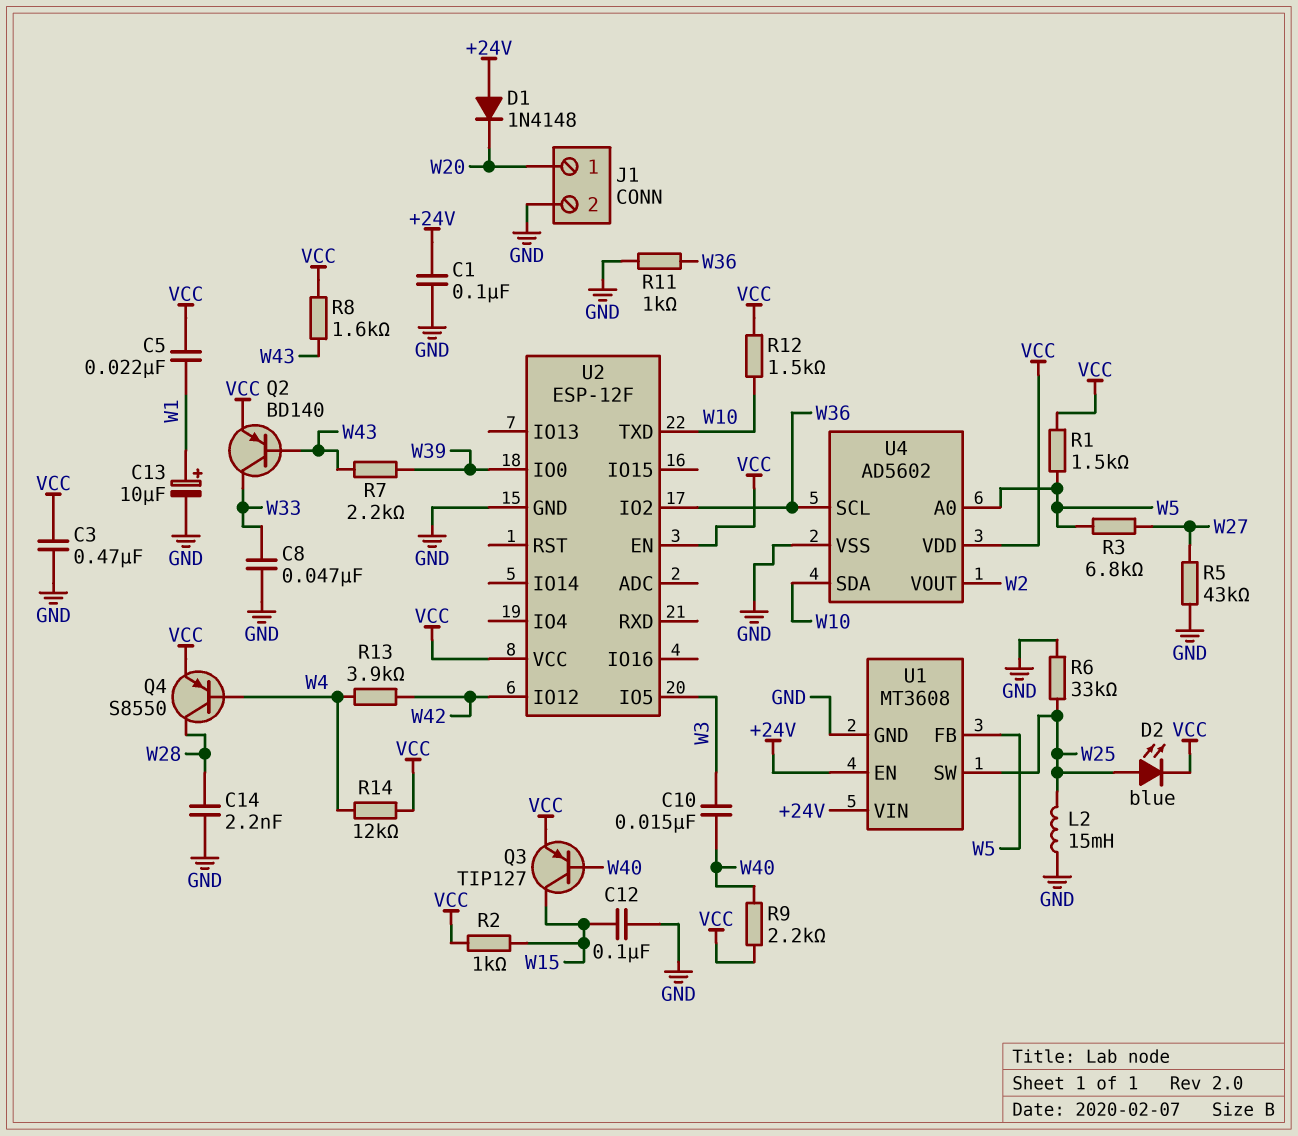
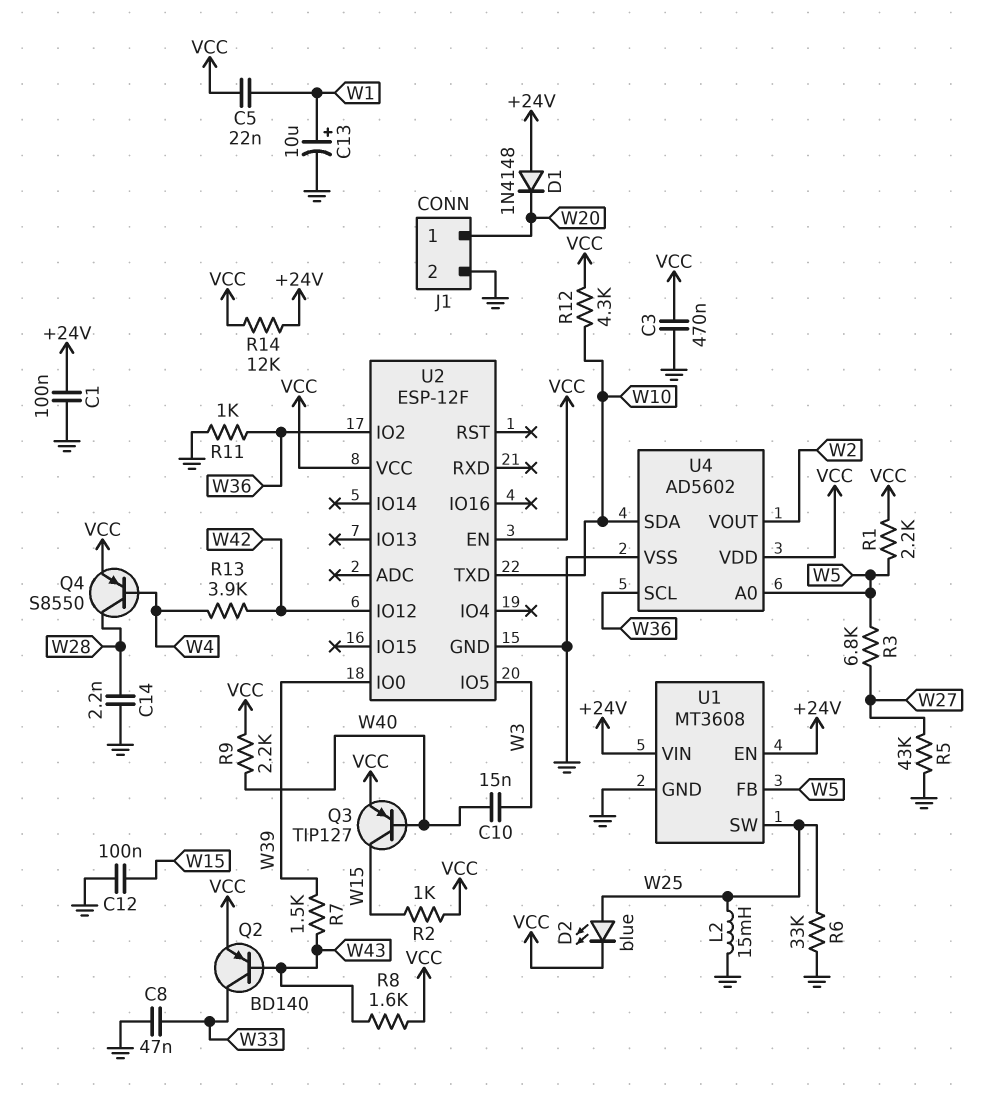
R1: 1.5k (VCC, W5) -> 2.2k (VCC, W5)
R7: 2.2k (W39, W43) -> 1.5k (W39, W43)
R12: 1.5k (VCC, W10) -> 4.3k (VCC, W10)
R14: 12k (VCC, W4) -> 12k (+24V, VCC)

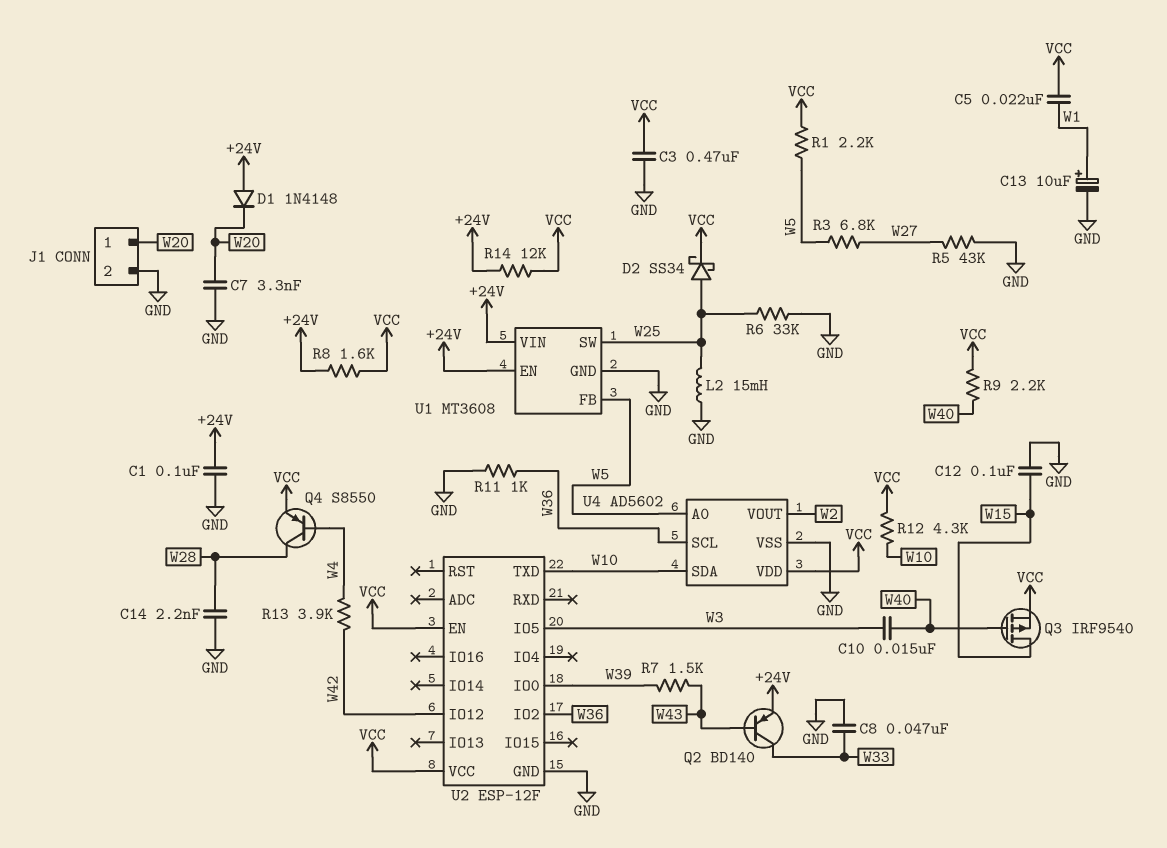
C7: none -> 3.3nF (GND, W20)
D2: LED blue (A W25, K VCC) -> schottky SS34 (A W25, K VCC)
Q2: PNP BD140 (B W43, C W33, E VCC) -> PNP BD140 (B W43, C W33, E +24V)
Q3: PNP TIP127 (B W40, C W15, E VCC) -> PMOS IRF9540 (G W40, D W15, S VCC)
R2: 1k (VCC, W15) -> none
R8: 1.6k (VCC, W43) -> 1.6k (+24V, VCC)

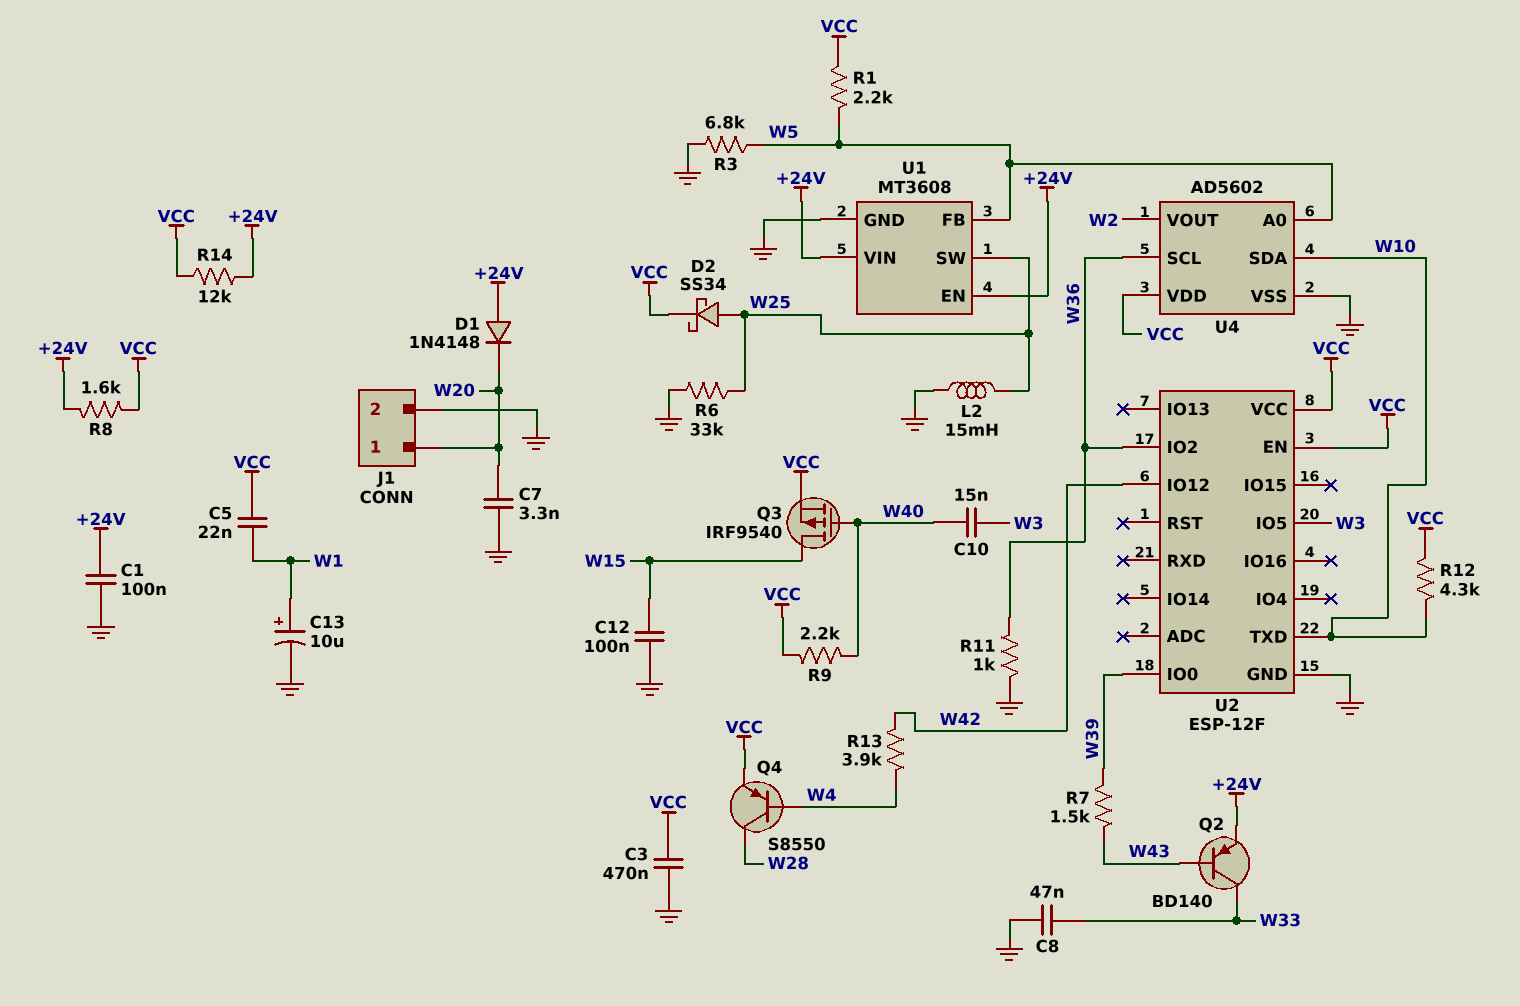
C14: 2.2nF (GND, W28) -> none
R3: 6.8k (W5, W27) -> 6.8k (GND, W5)
R5: 43k (GND, W27) -> none

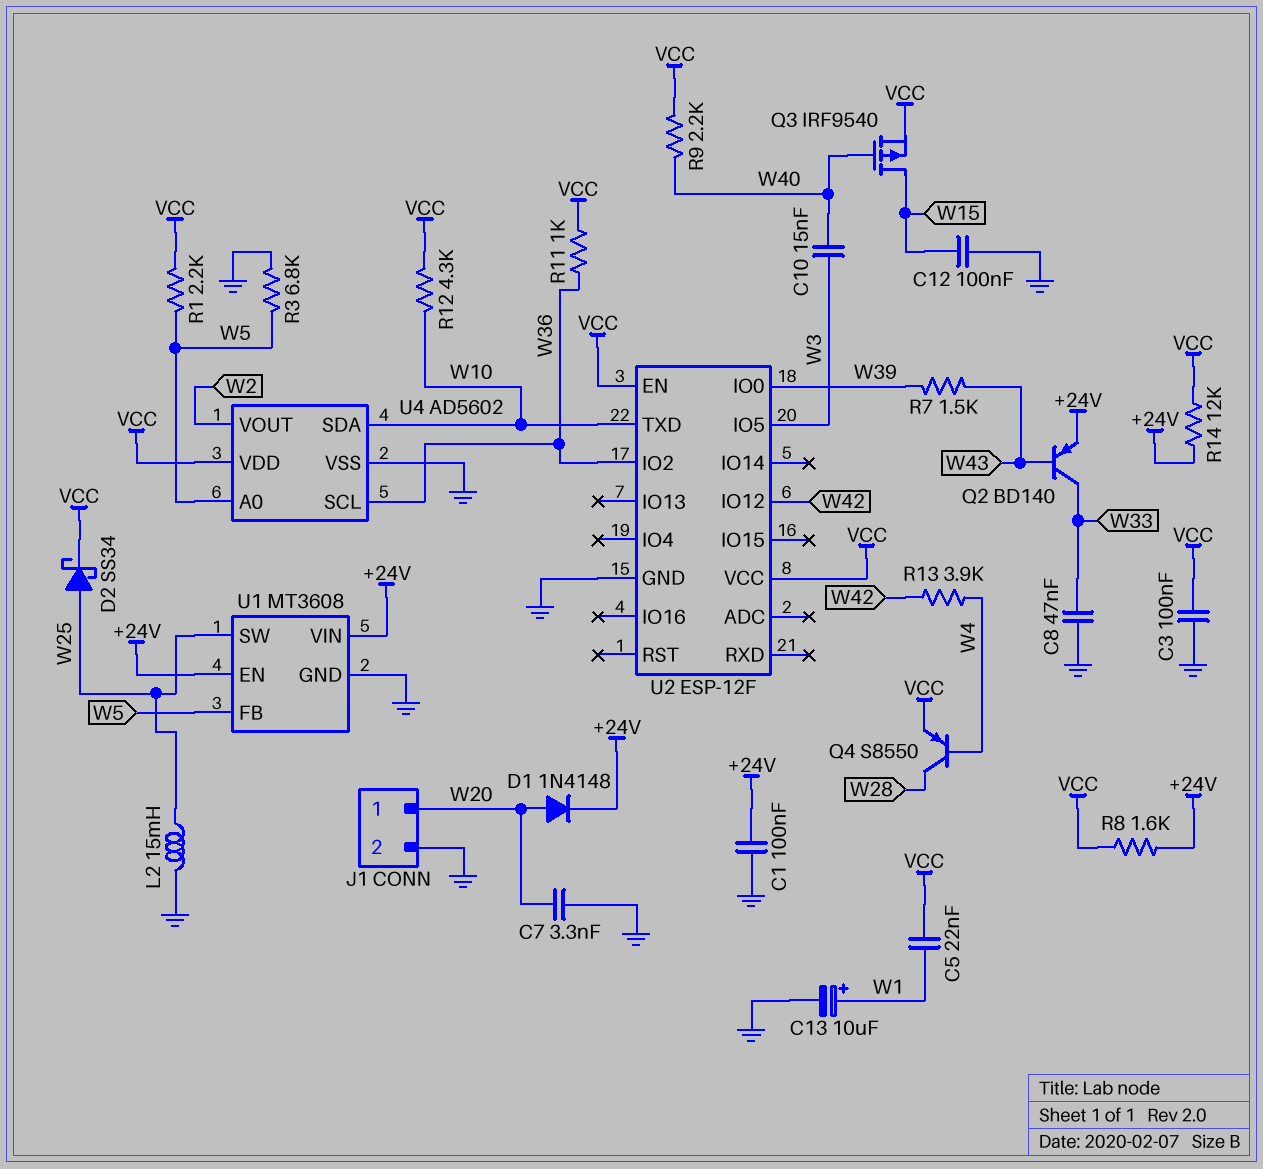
C3: 470nF (GND, VCC) -> 100nF (GND, VCC)
D1: diode 1N4148 (A +24V, K W20) -> diode 1N4148 (A W20, K +24V)
R6: 33k (GND, W25) -> none
R11: 1k (GND, W36) -> 1k (VCC, W36)

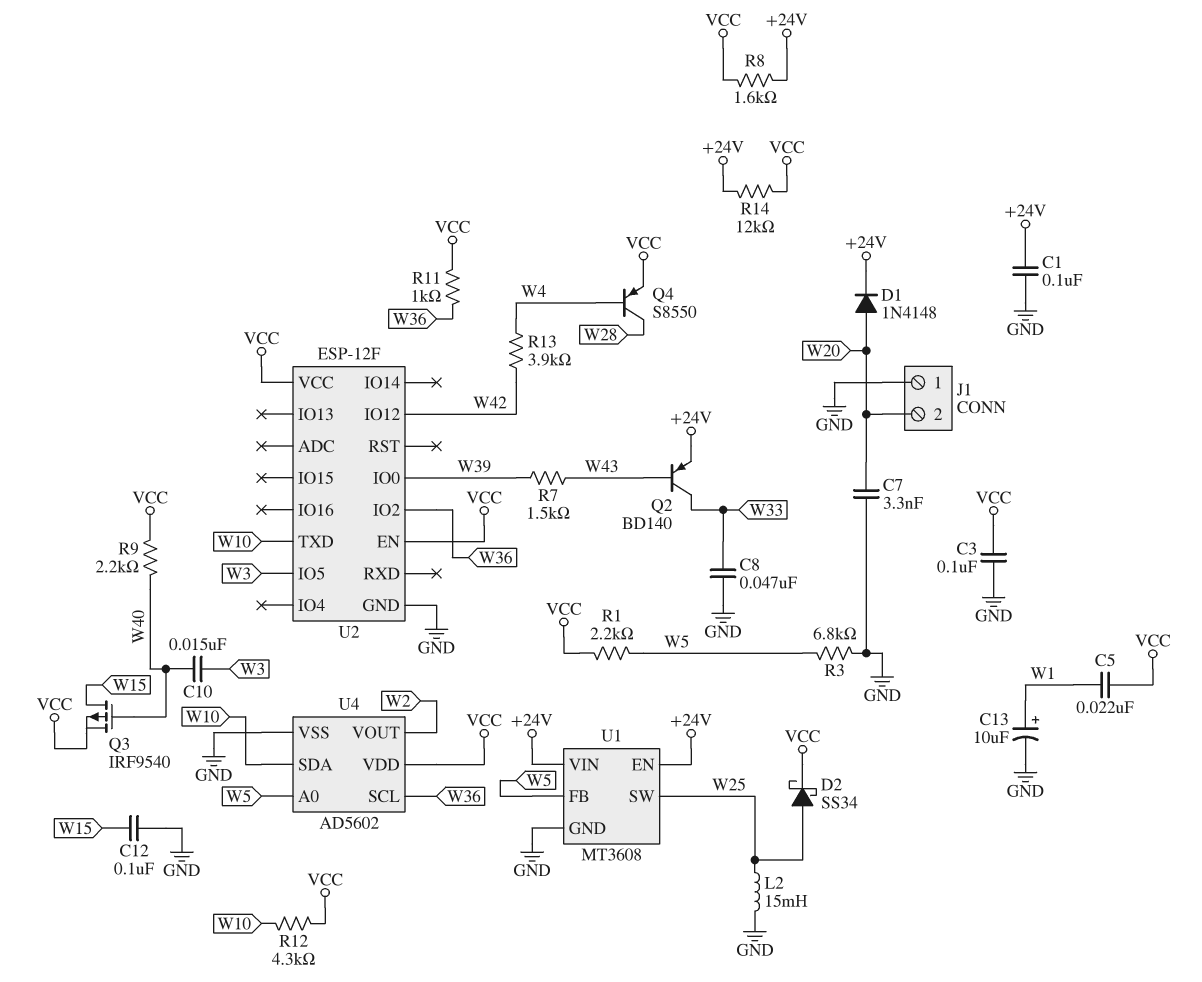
J1 pin 1: W20 -> GND
J1 pin 2: GND -> W20

